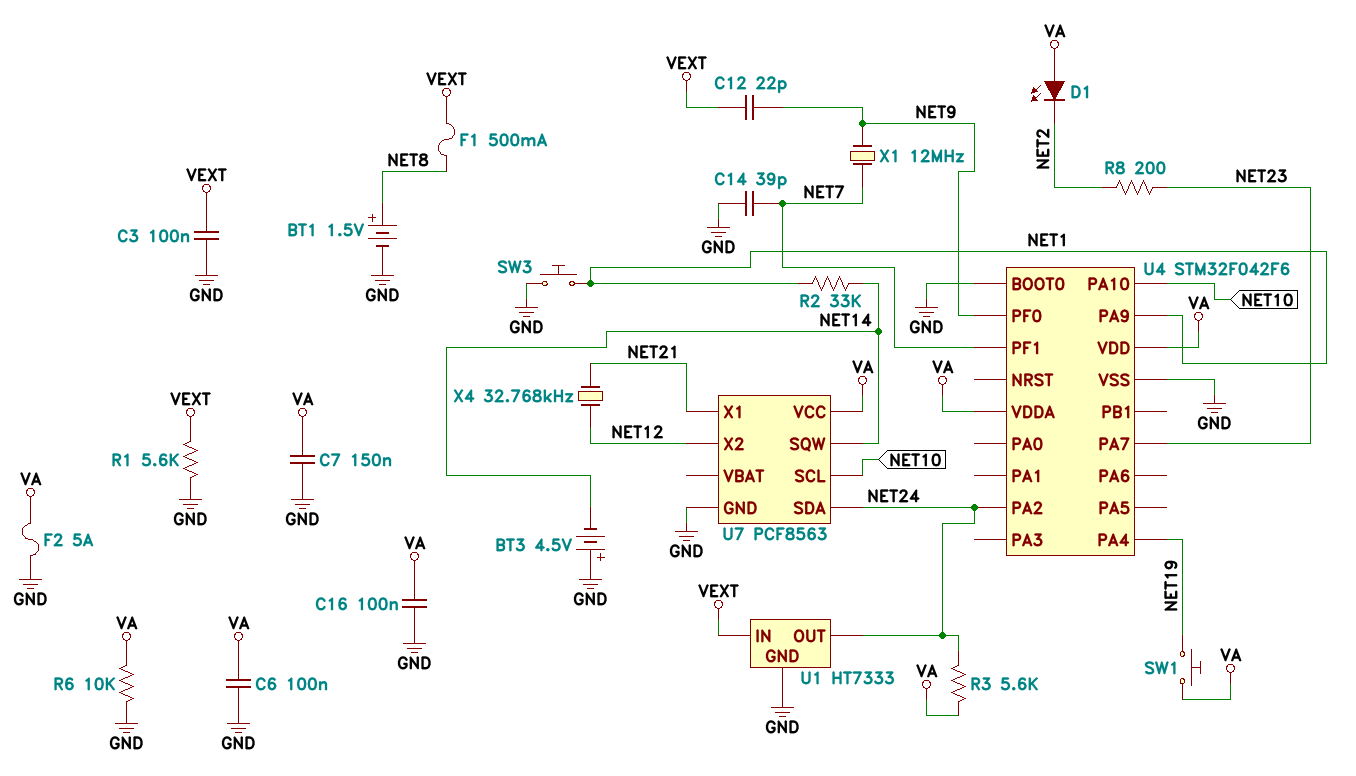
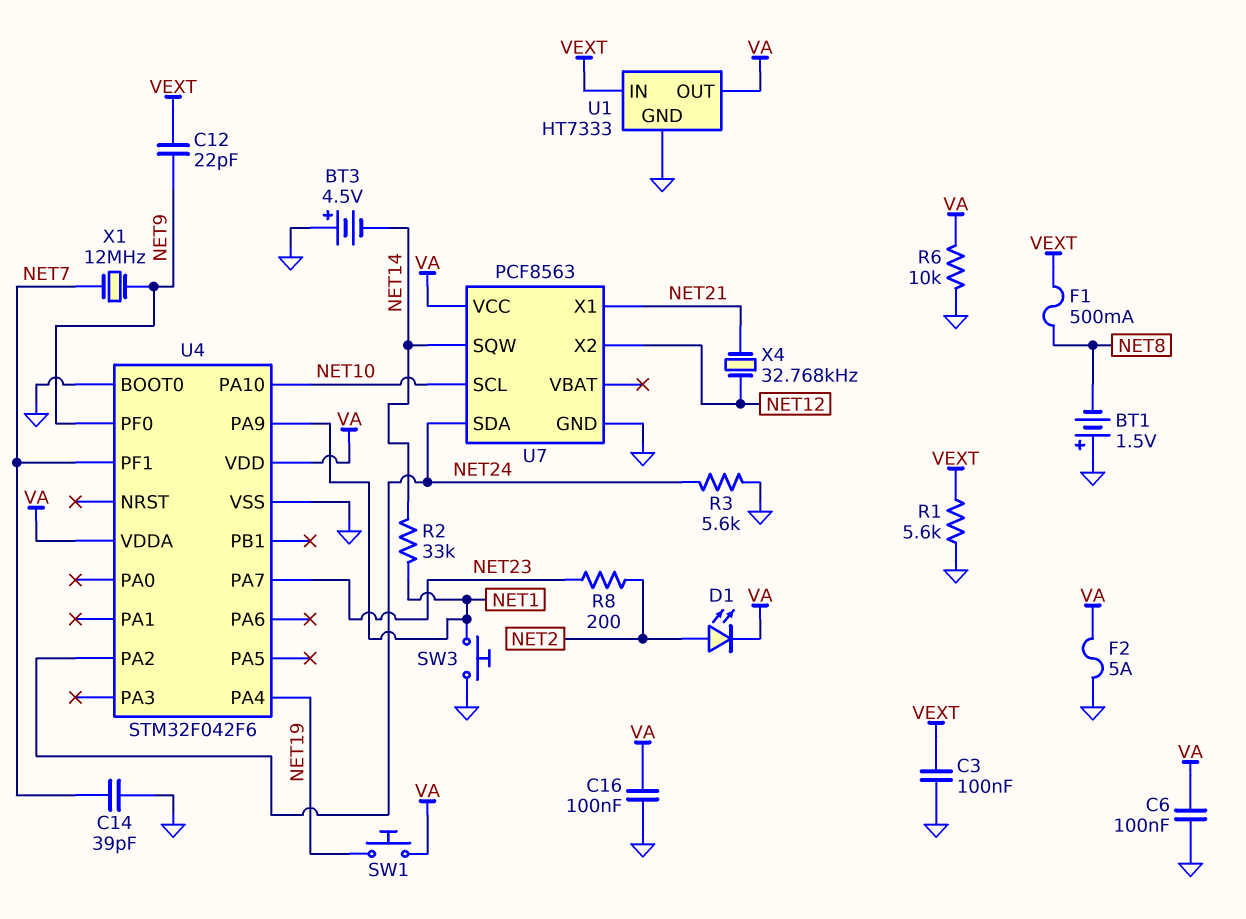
BT1: 1.5V (plus NET8, minus GND) -> 1.5V (plus GND, minus NET8)
C7: 150nF (GND, VA) -> none
D1: LED (A VA, K NET2) -> LED (A NET2, K VA)
R3: 5.6k (NET24, VA) -> 5.6k (GND, NET24)
U1 pin OUT: NET24 -> VA

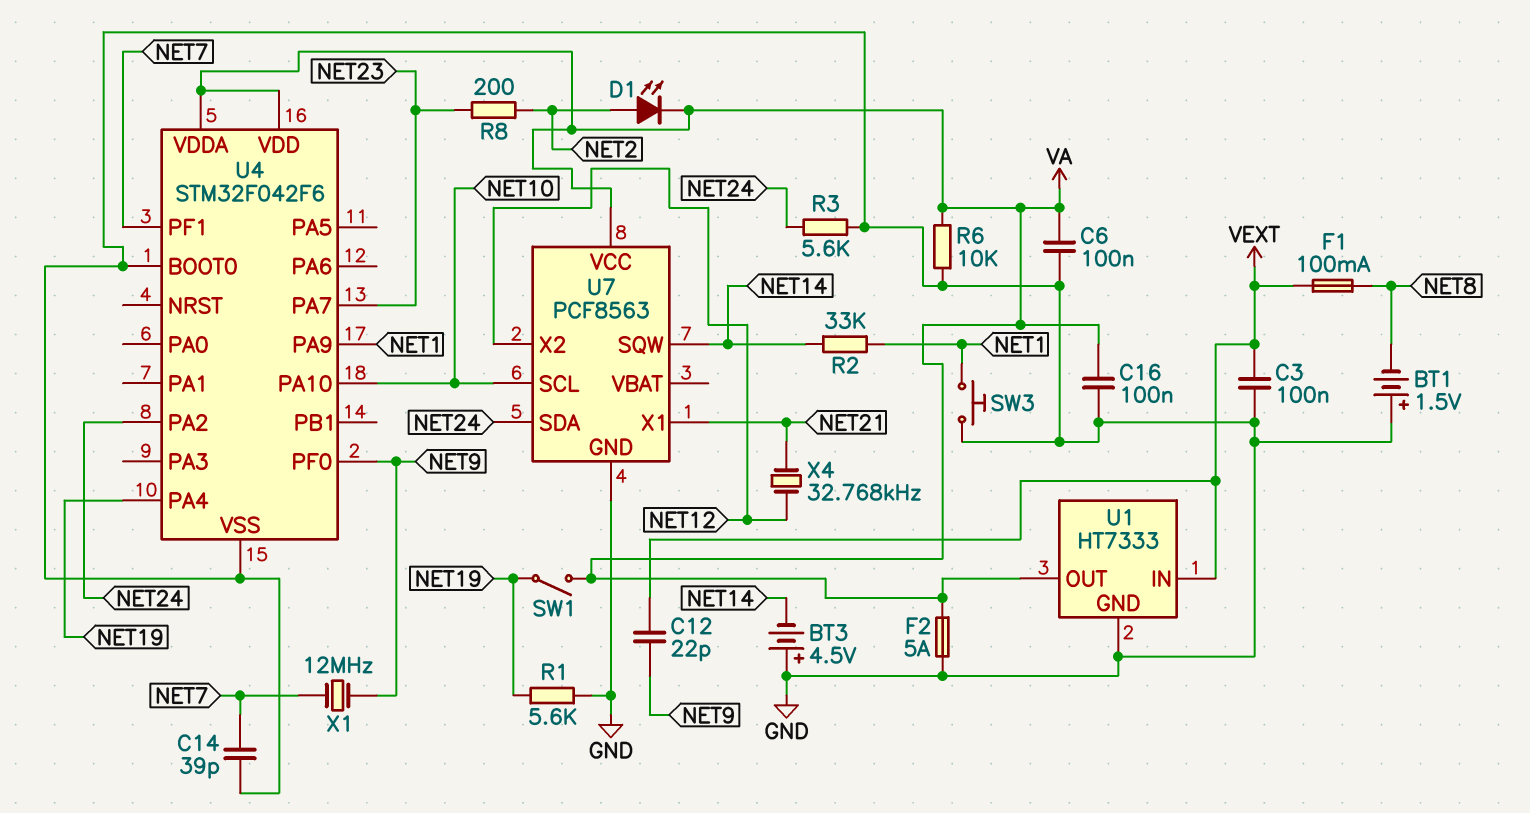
F1: 500mA (NET8, VEXT) -> 100mA (NET8, VEXT)
R1: 5.6k (GND, VEXT) -> 5.6k (GND, NET19)
SW1: button (NET19, VA) -> switch (NET19, VA)

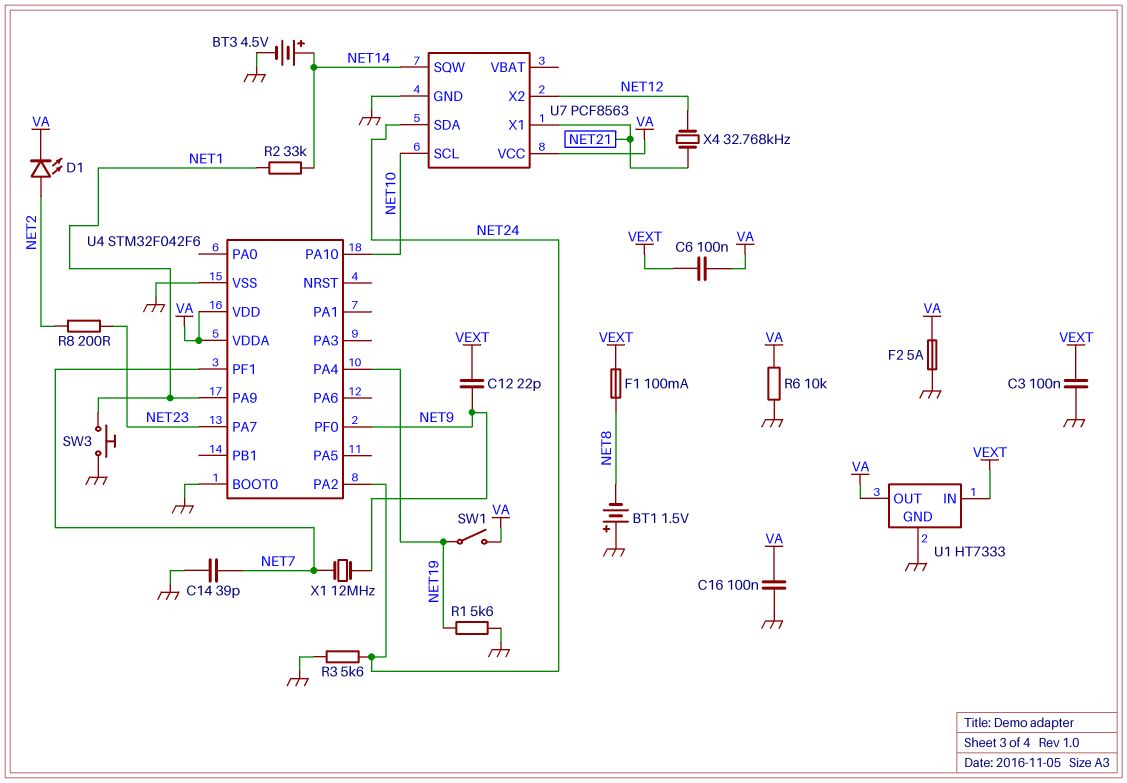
BT3: 4.5V (plus GND, minus NET14) -> 4.5V (plus NET14, minus GND)
C6: 100nF (GND, VA) -> 100nF (VA, VEXT)

